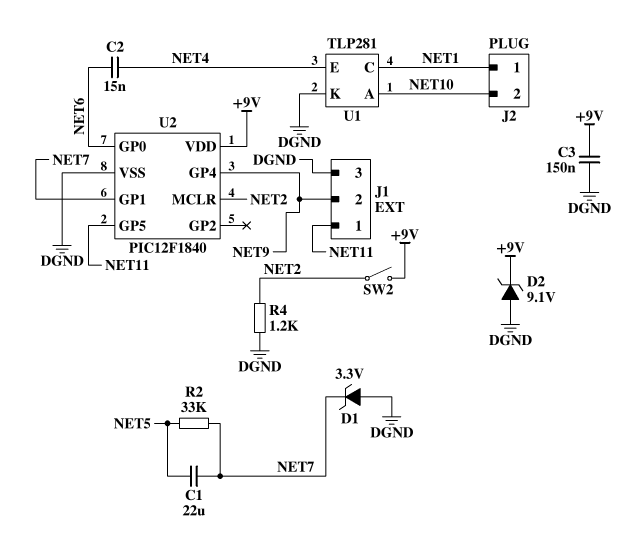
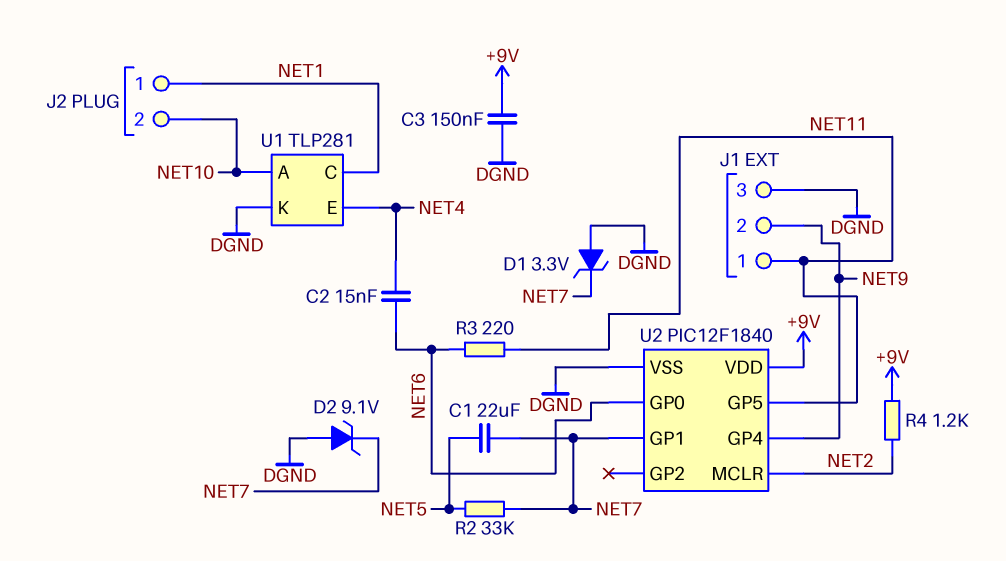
D2: zener 9.1V (A DGND, K +9V) -> zener 9.1V (A DGND, K NET7)
R3: none -> 220 (NET6, NET11)
R4: 1.2k (DGND, NET2) -> 1.2k (+9V, NET2)
SW2: switch (+9V, NET2) -> none

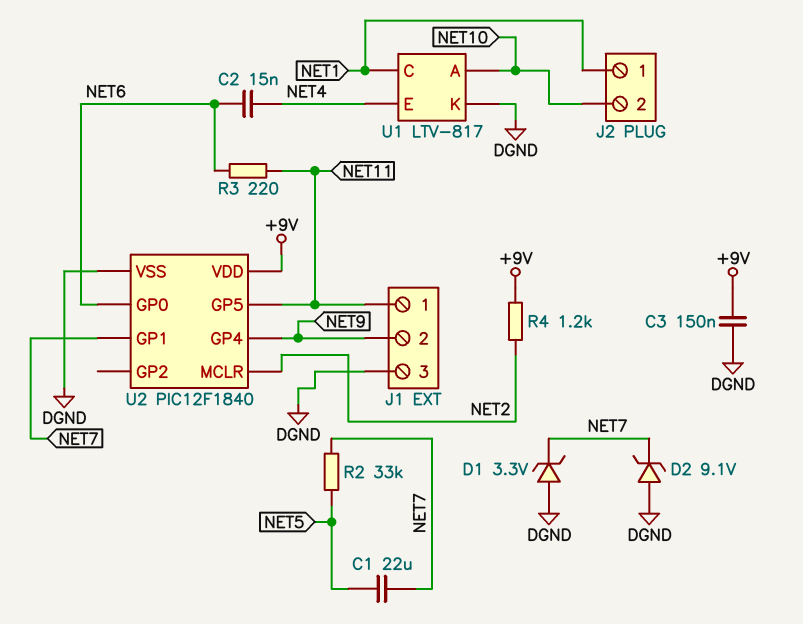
U1: TLP281 -> LTV-817

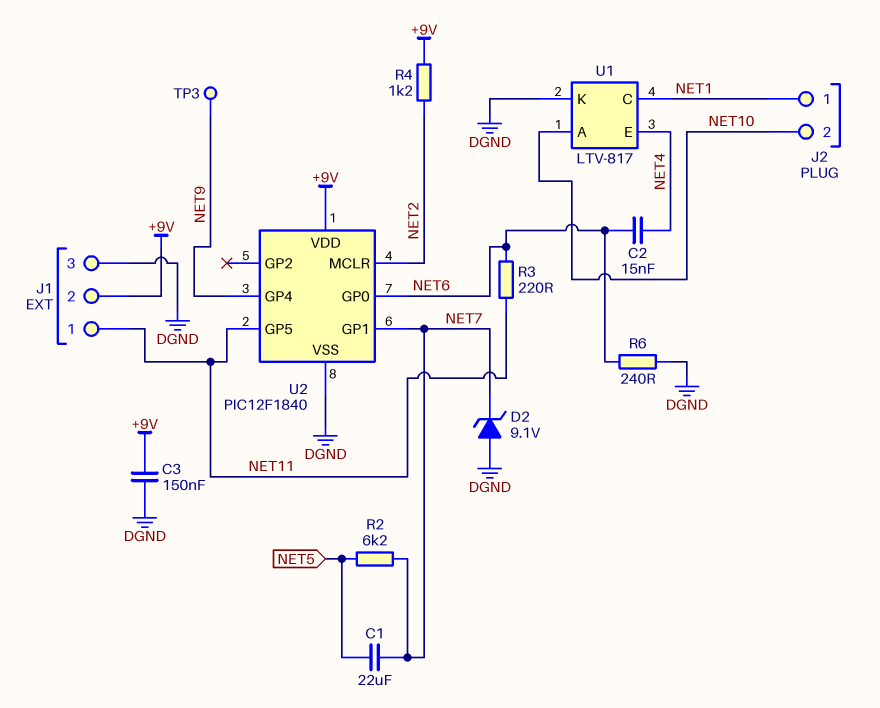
D1: zener 3.3V (A DGND, K NET7) -> none
J1 pin 2: NET9 -> +9V
R2: 33k (NET5, NET7) -> 6.2k (NET5, NET7)
R6: none -> 240 (DGND, NET6)
TP3: none -> test point (NET9)

